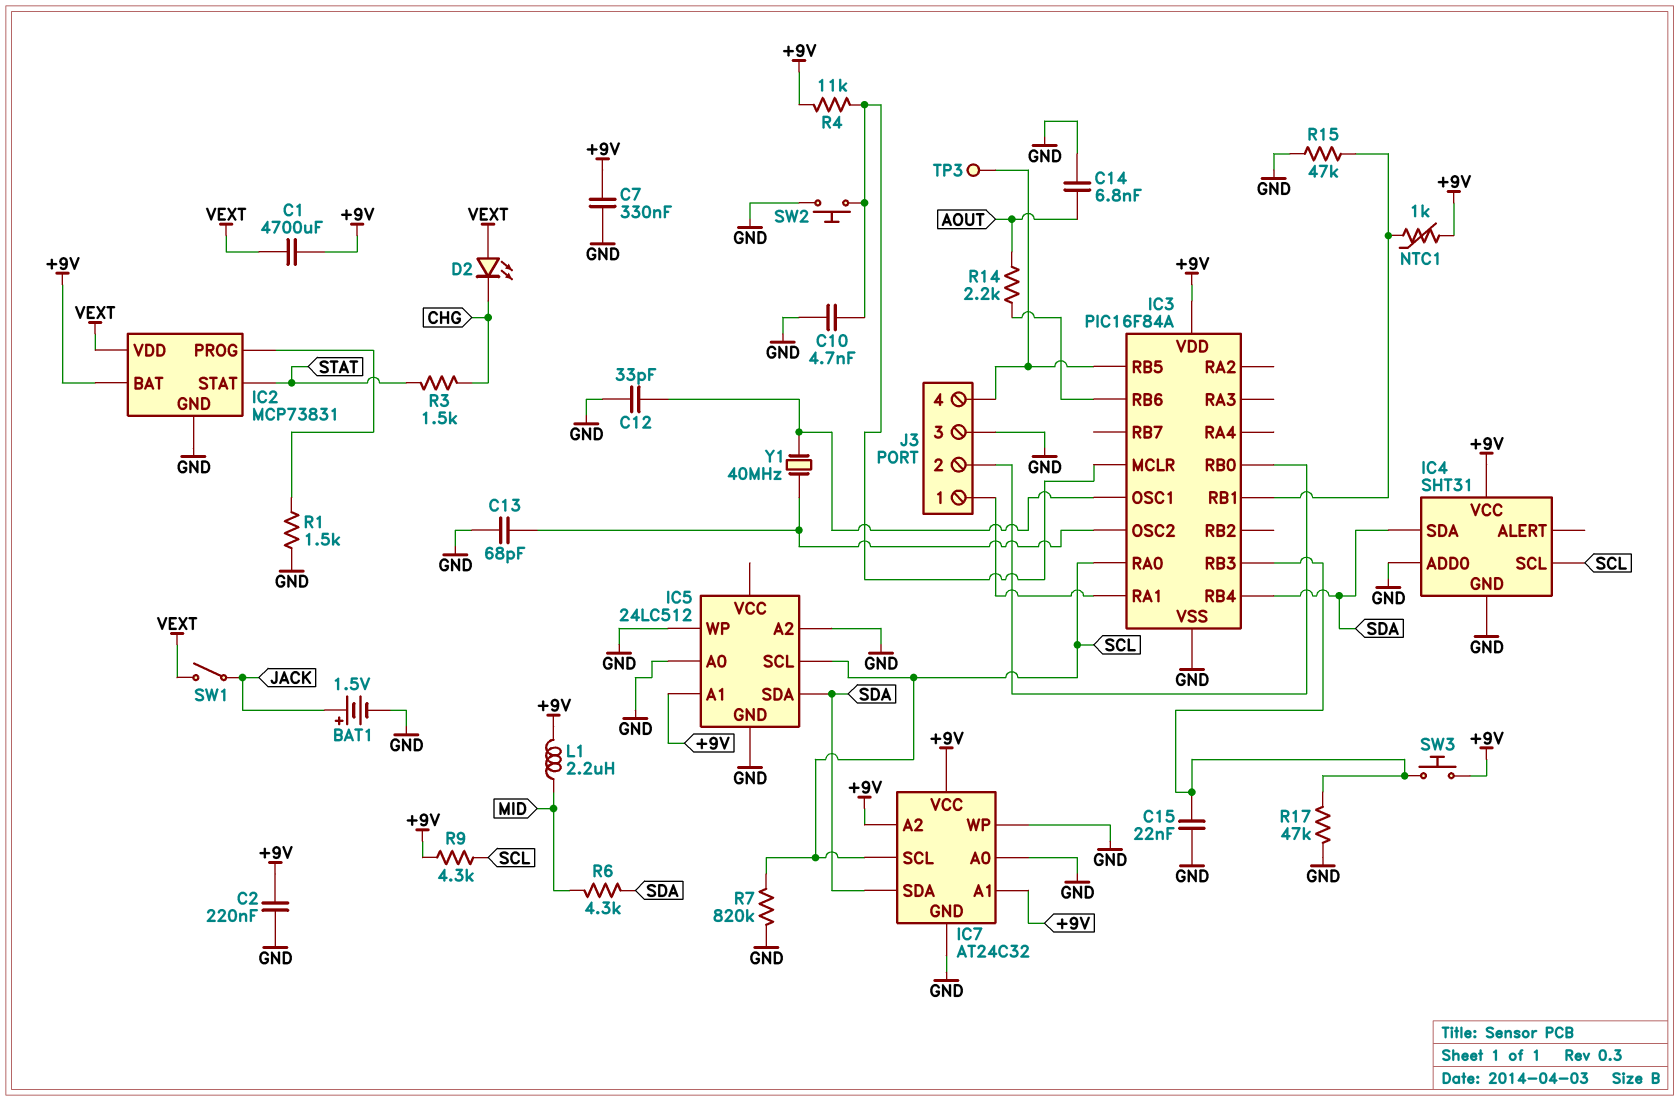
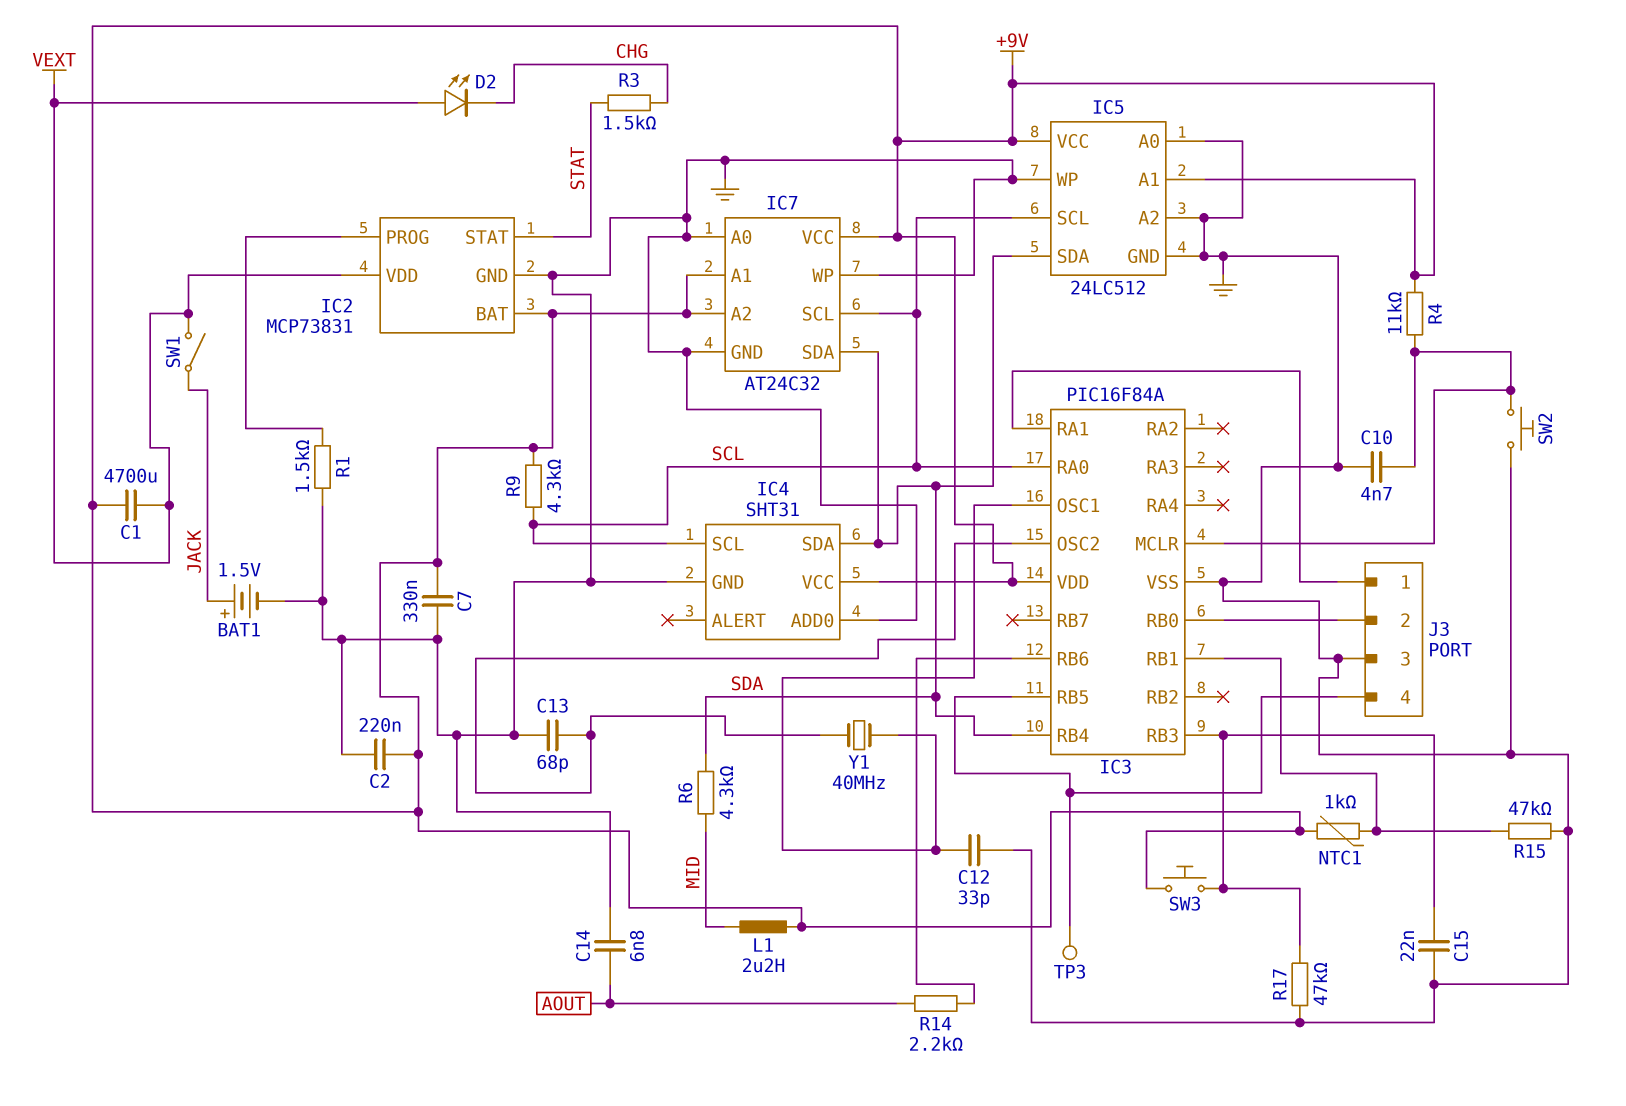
IC5 pin VCC: none -> +9V
R7: 820k (GND, SCL) -> none

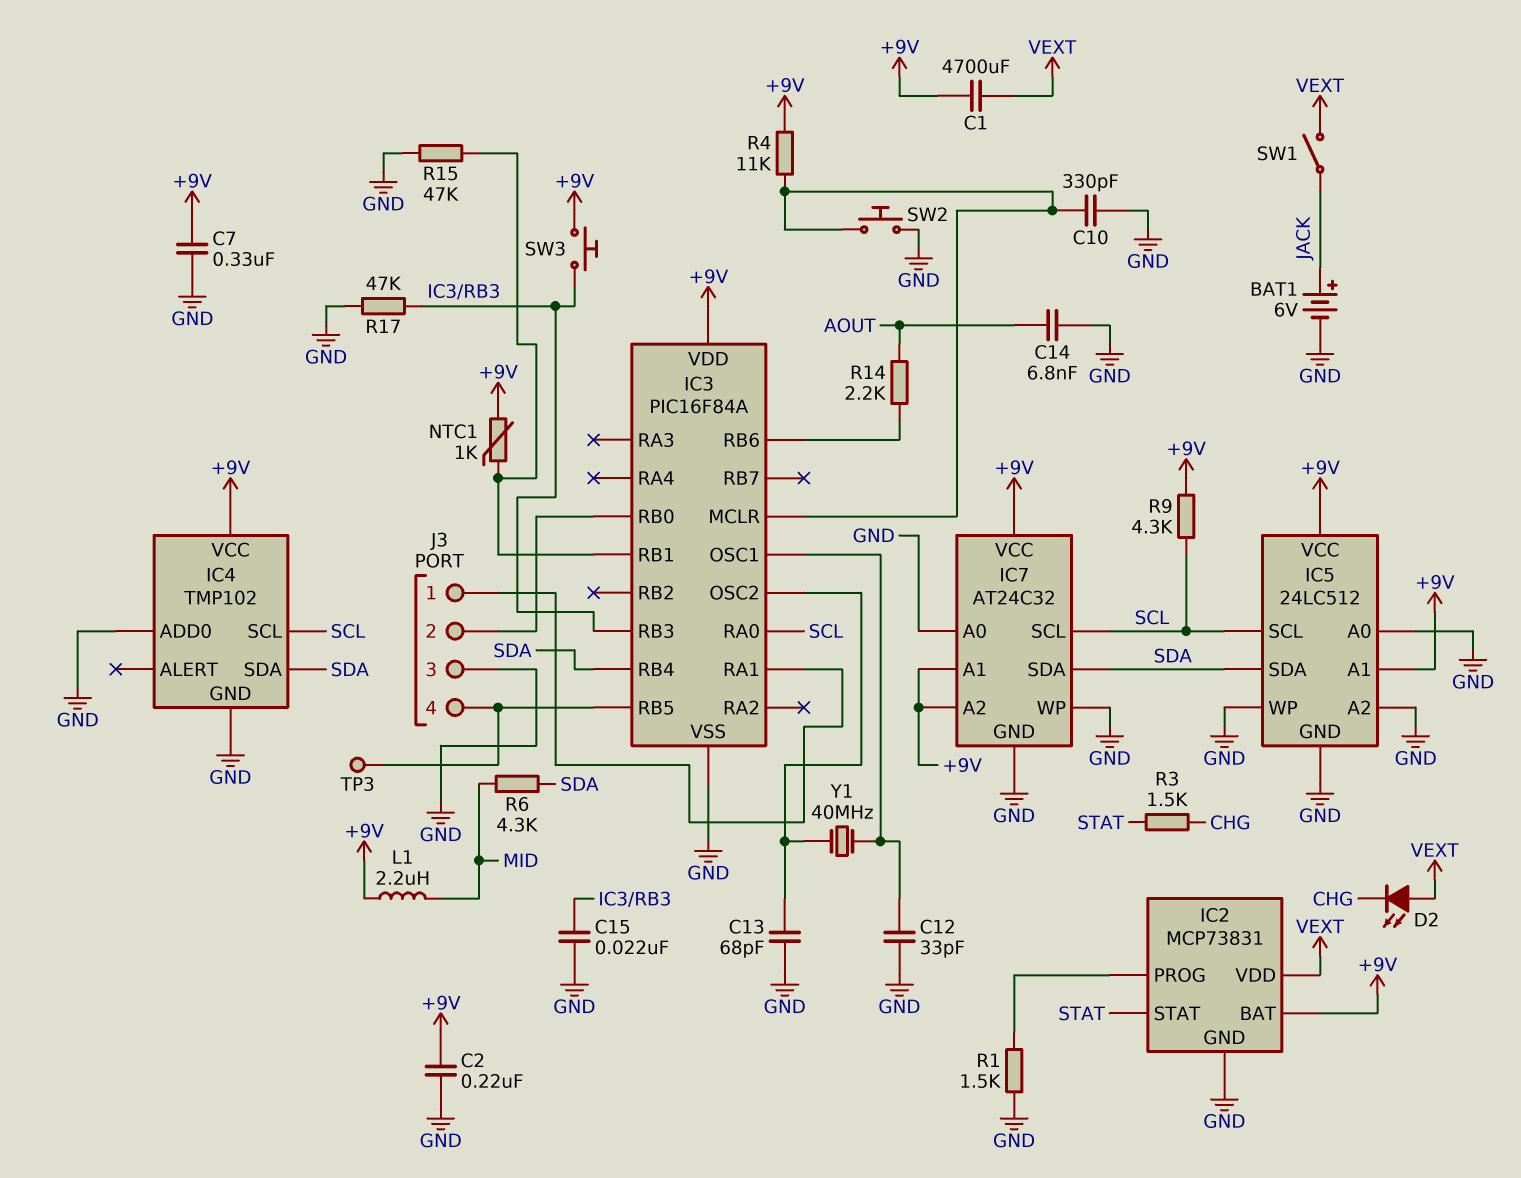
BAT1: 1.5V (plus JACK, minus GND) -> 6V (plus JACK, minus GND)
C10: 4.7nF (GND, IC3/MCLR) -> 330pF (GND, IC3/MCLR)
IC4: SHT31 -> TMP102

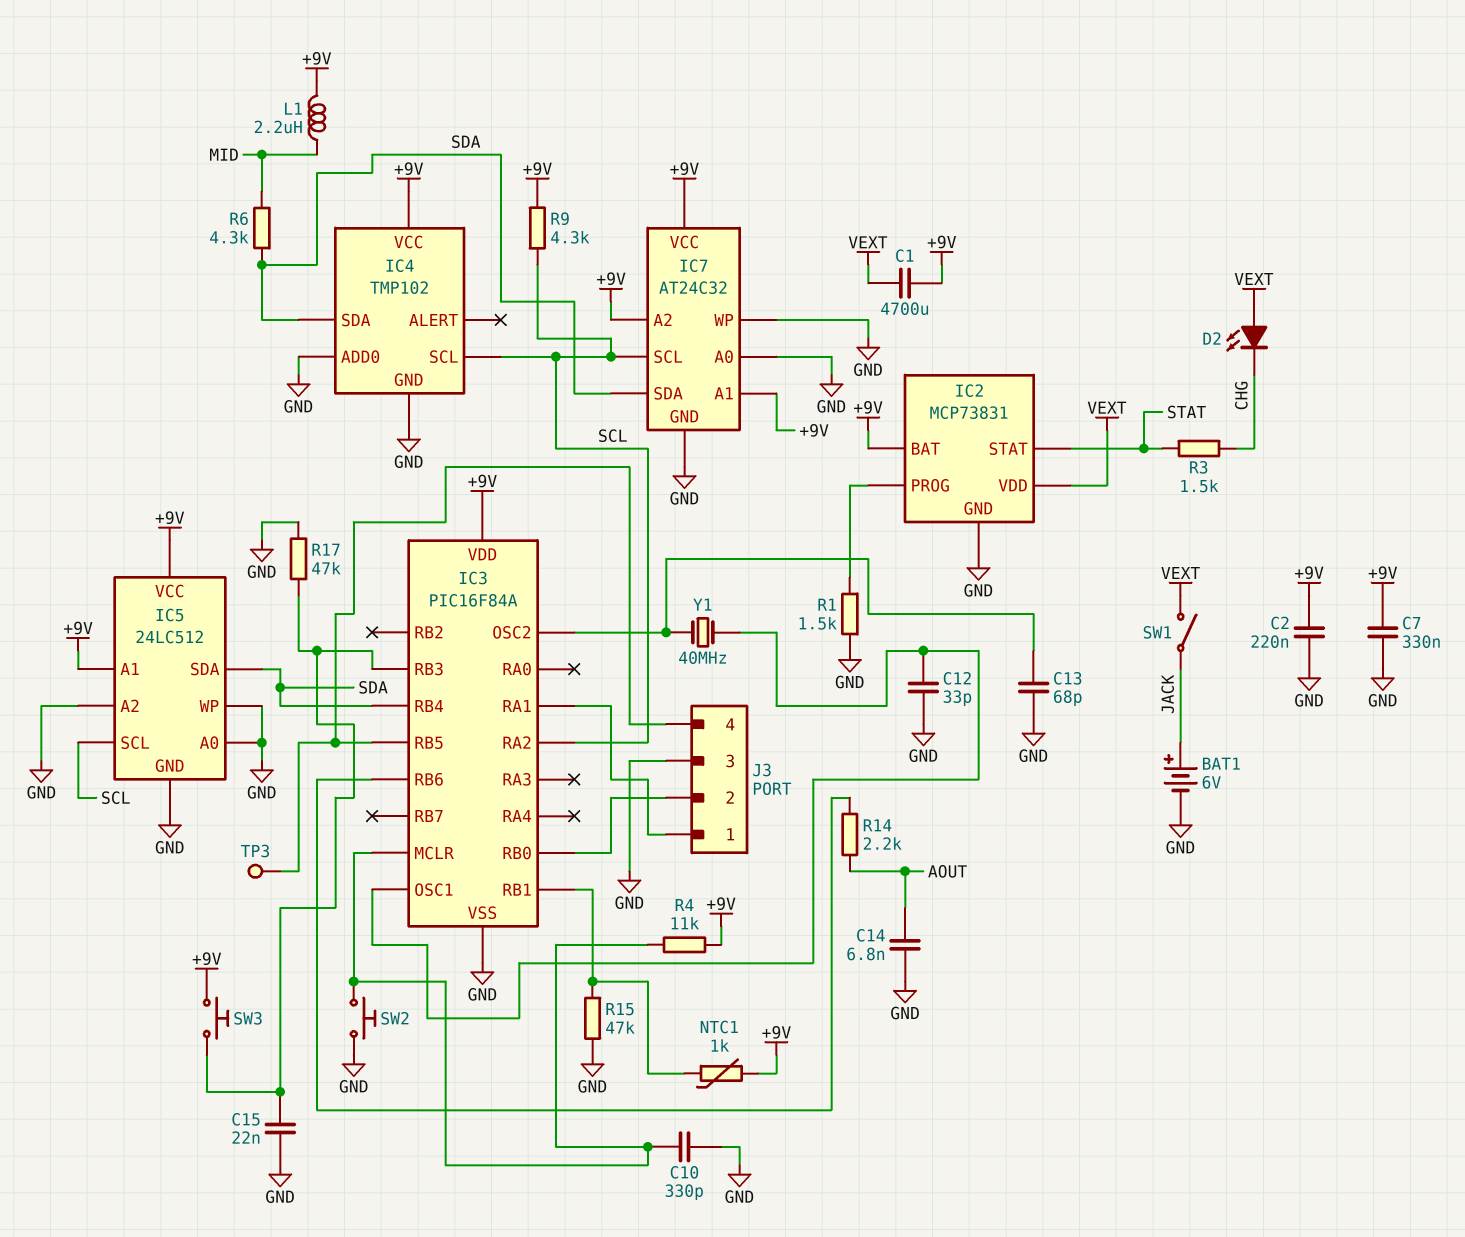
IC3 pin RA0: SCL -> none
IC3 pin RA2: none -> SCL

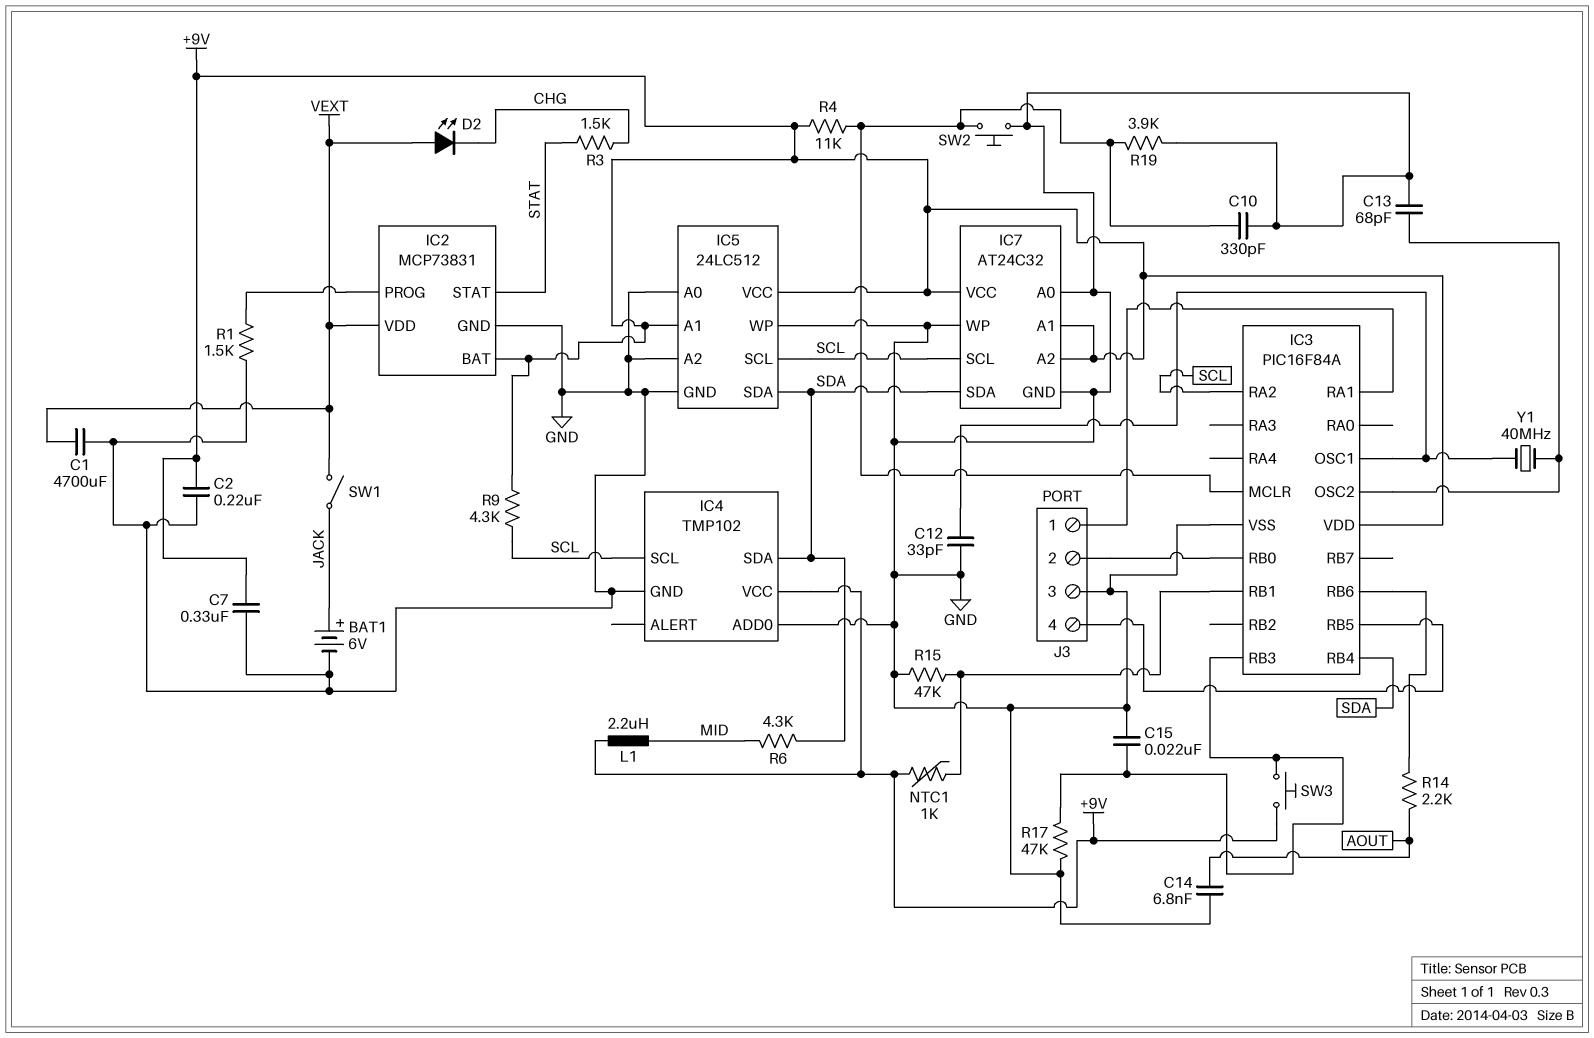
C1: 4700uF (+9V, VEXT) -> 4700uF (GND, VEXT)
R19: none -> 3.9k (GND, IC3/MCLR)
TP3: test point (IC3/RB5) -> none

